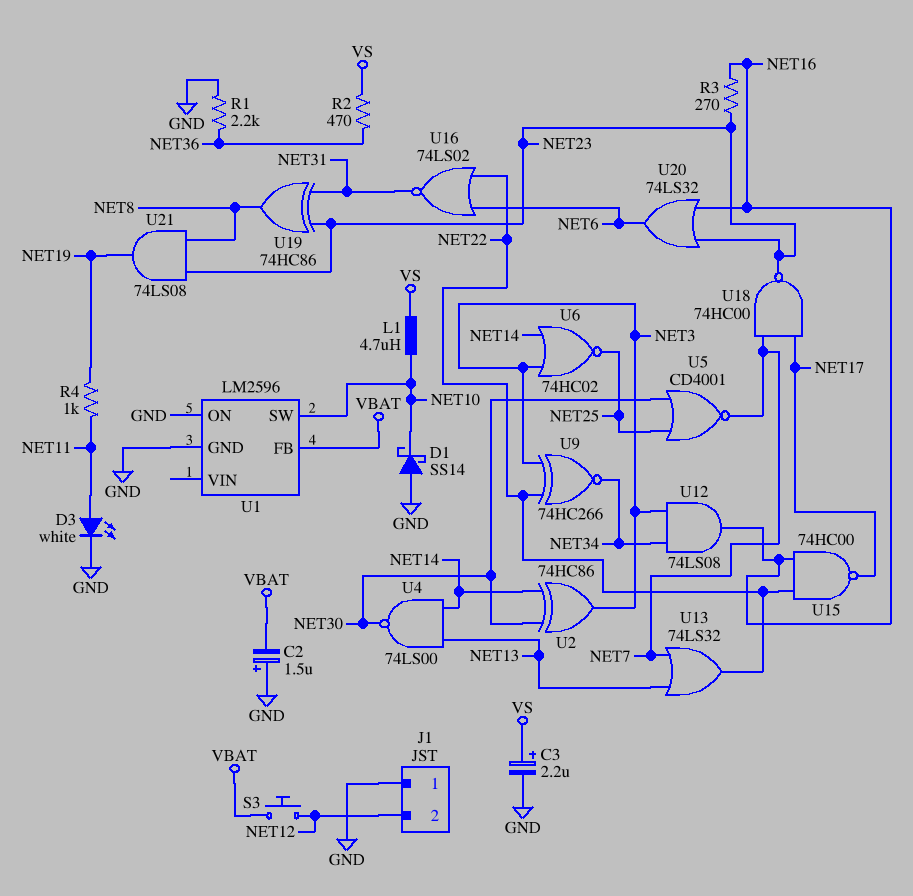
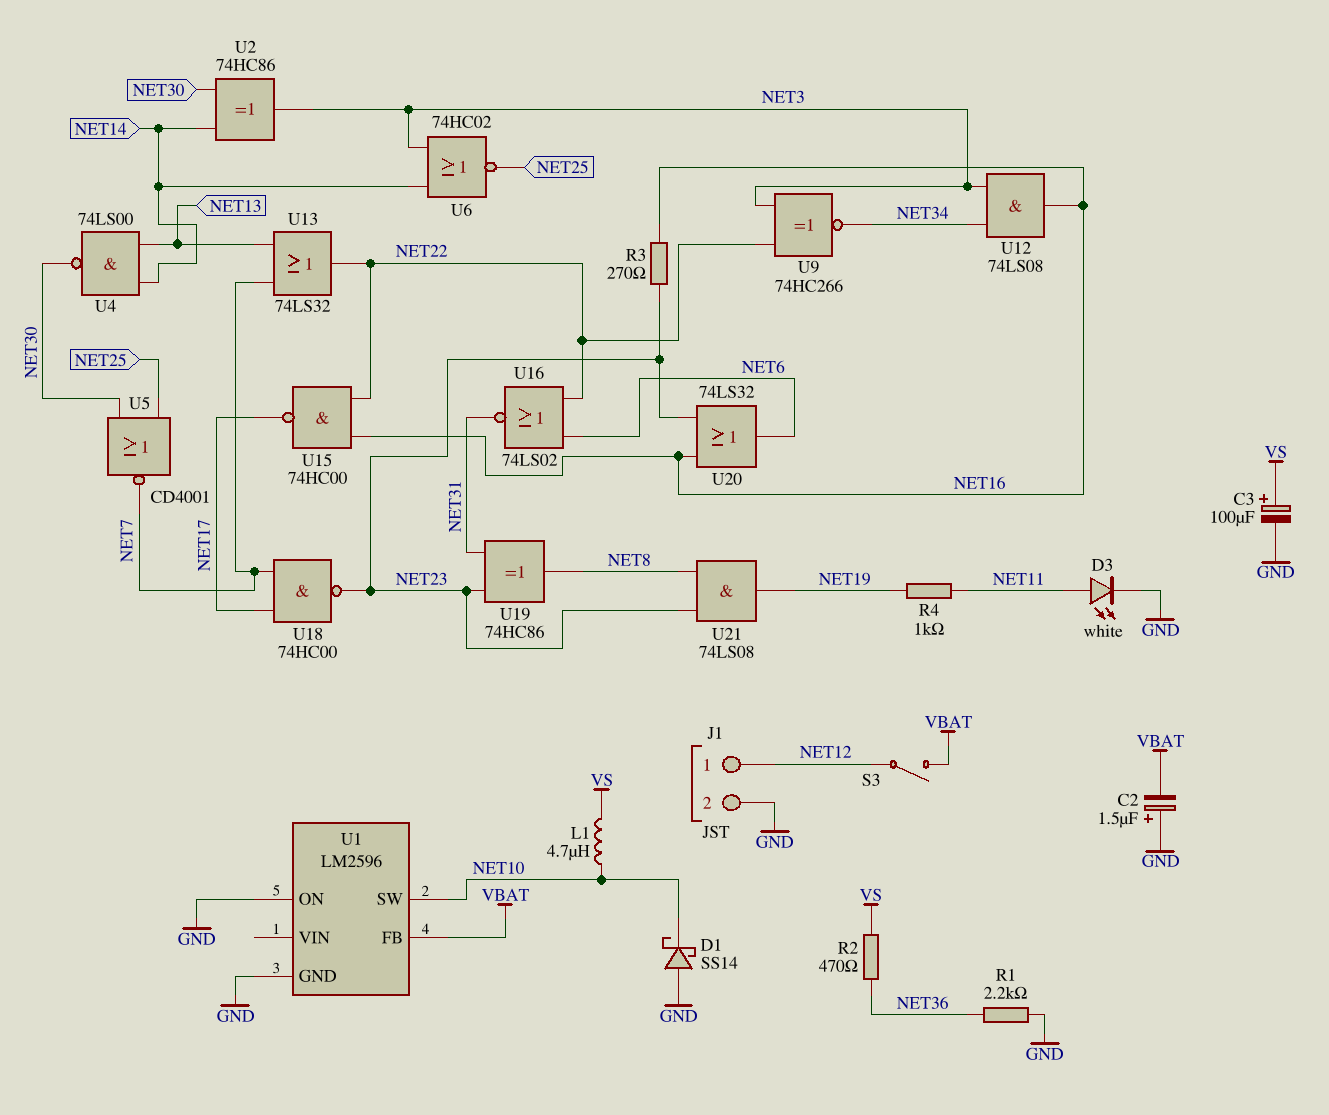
C3: 2.2uF (plus VS, minus GND) -> 100uF (plus VS, minus GND)
J1 pin 1: GND -> NET12
J1 pin 2: NET12 -> GND
S3: button (NET12, VBAT) -> switch (NET12, VBAT)

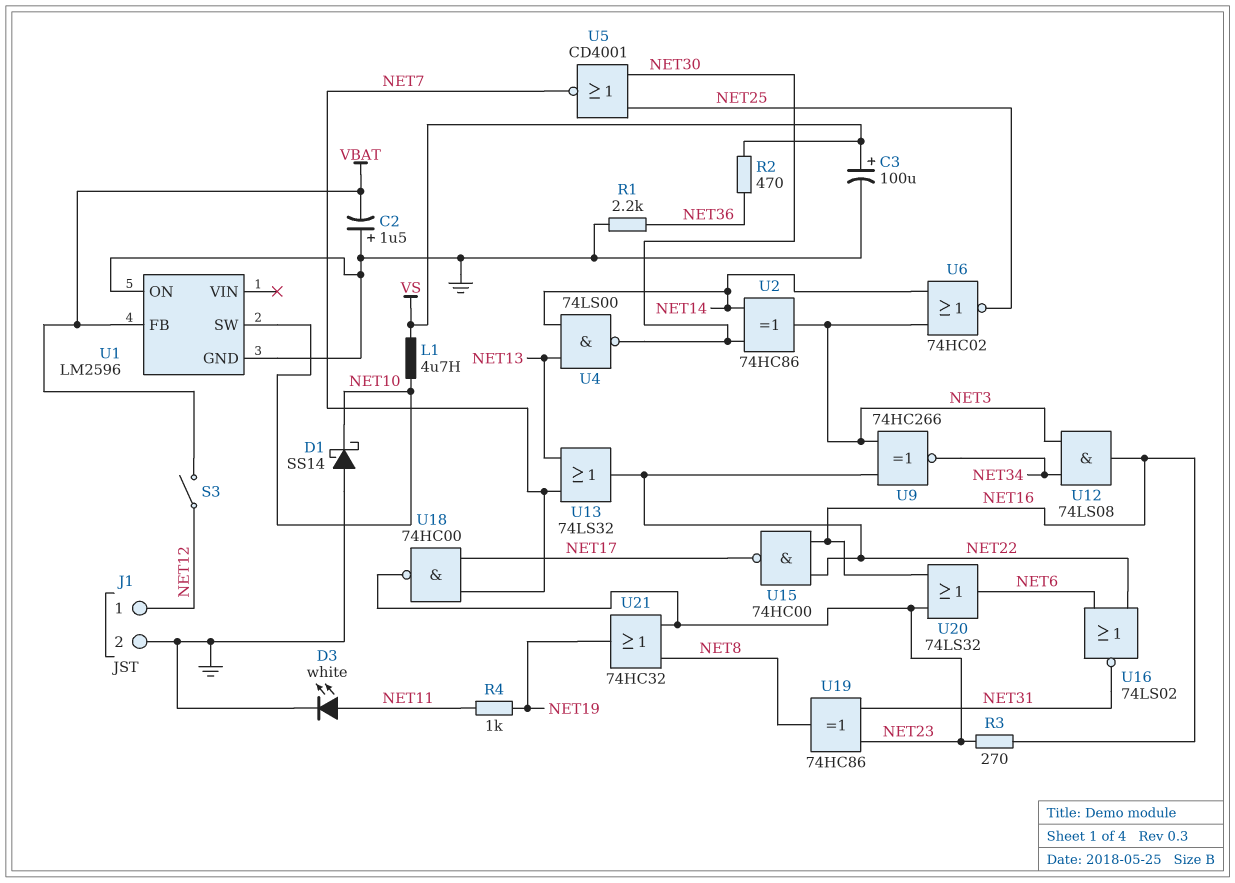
U21: AND 74LS08 (in NET8, in NET23, out NET19) -> OR 74HC32 (in NET8, in NET23, out NET19)

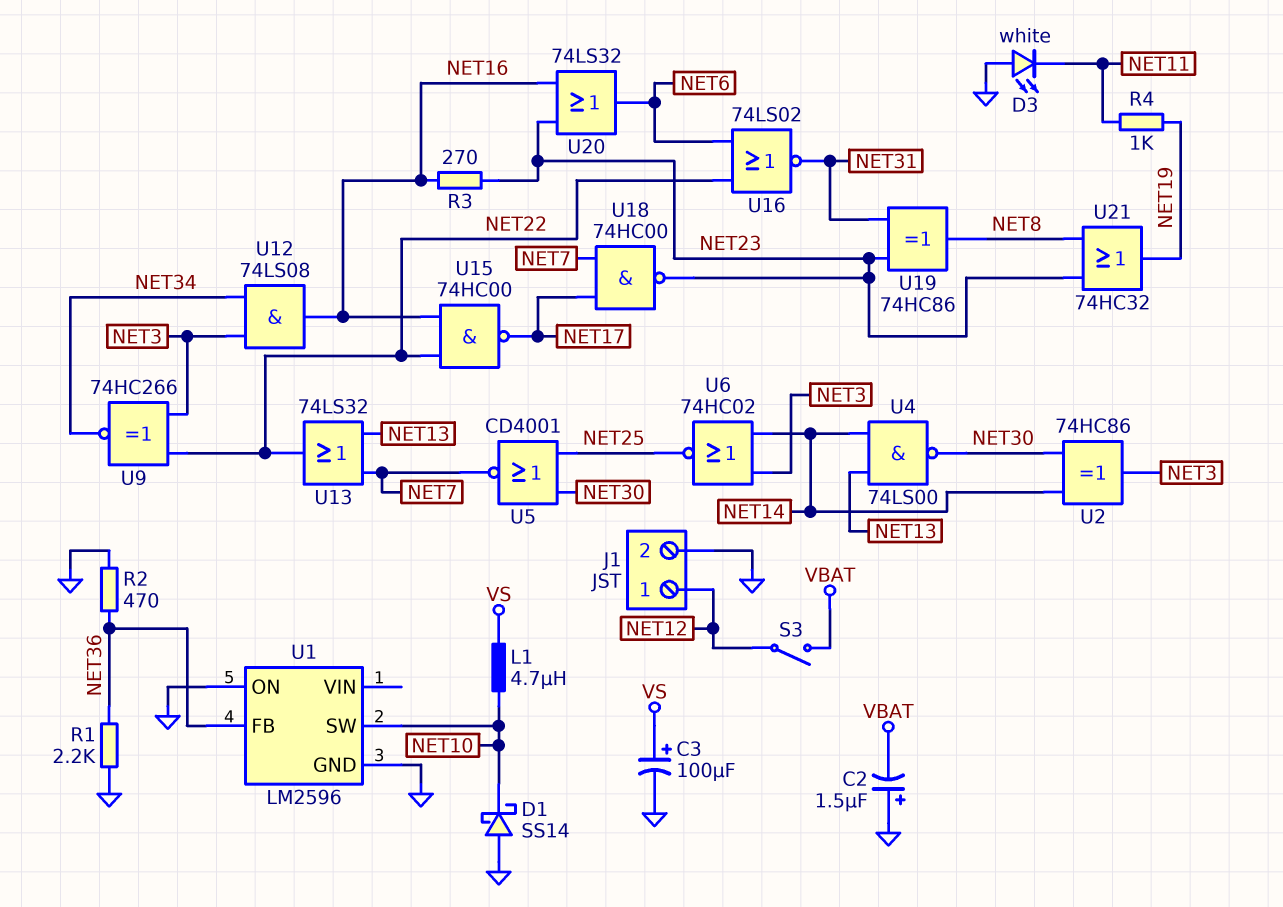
D3: LED white (A NET11, K GND) -> LED white (A GND, K NET11)
R2: 470 (NET36, VS) -> 470 (GND, NET36)
U1 pin FB: VBAT -> NET36

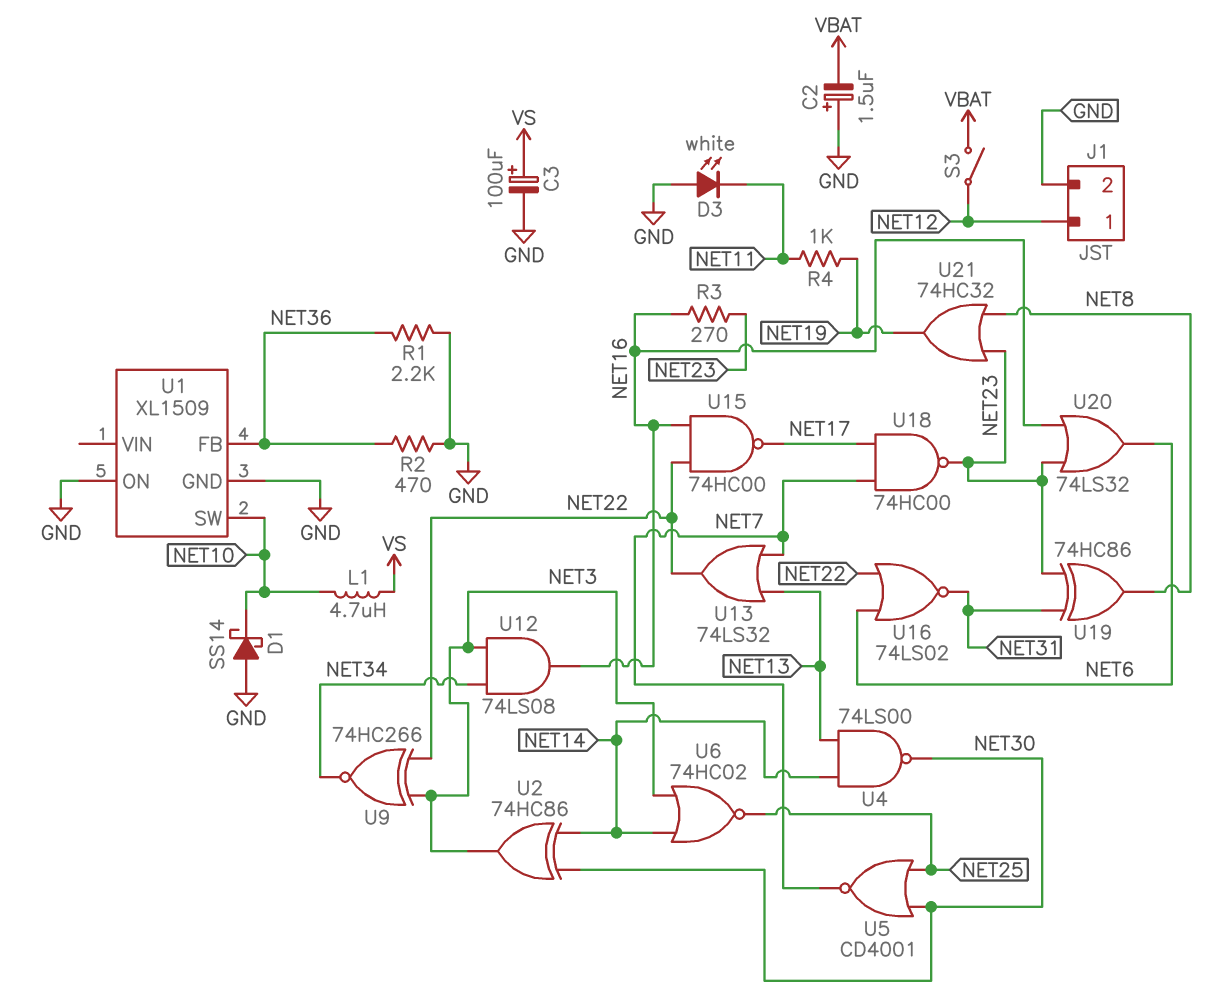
U1: LM2596 -> XL1509

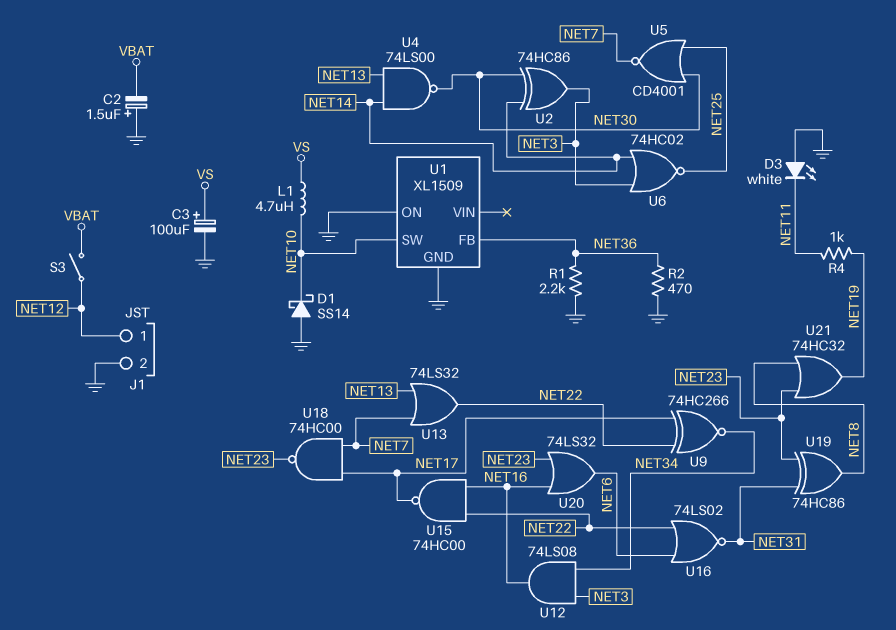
R3: 270 (NET16, NET23) -> none
U9: XNOR 74HC266 (in NET3, in NET22, out NET34) -> XNOR 74HC266 (in NET17, in NET22, out NET34)

